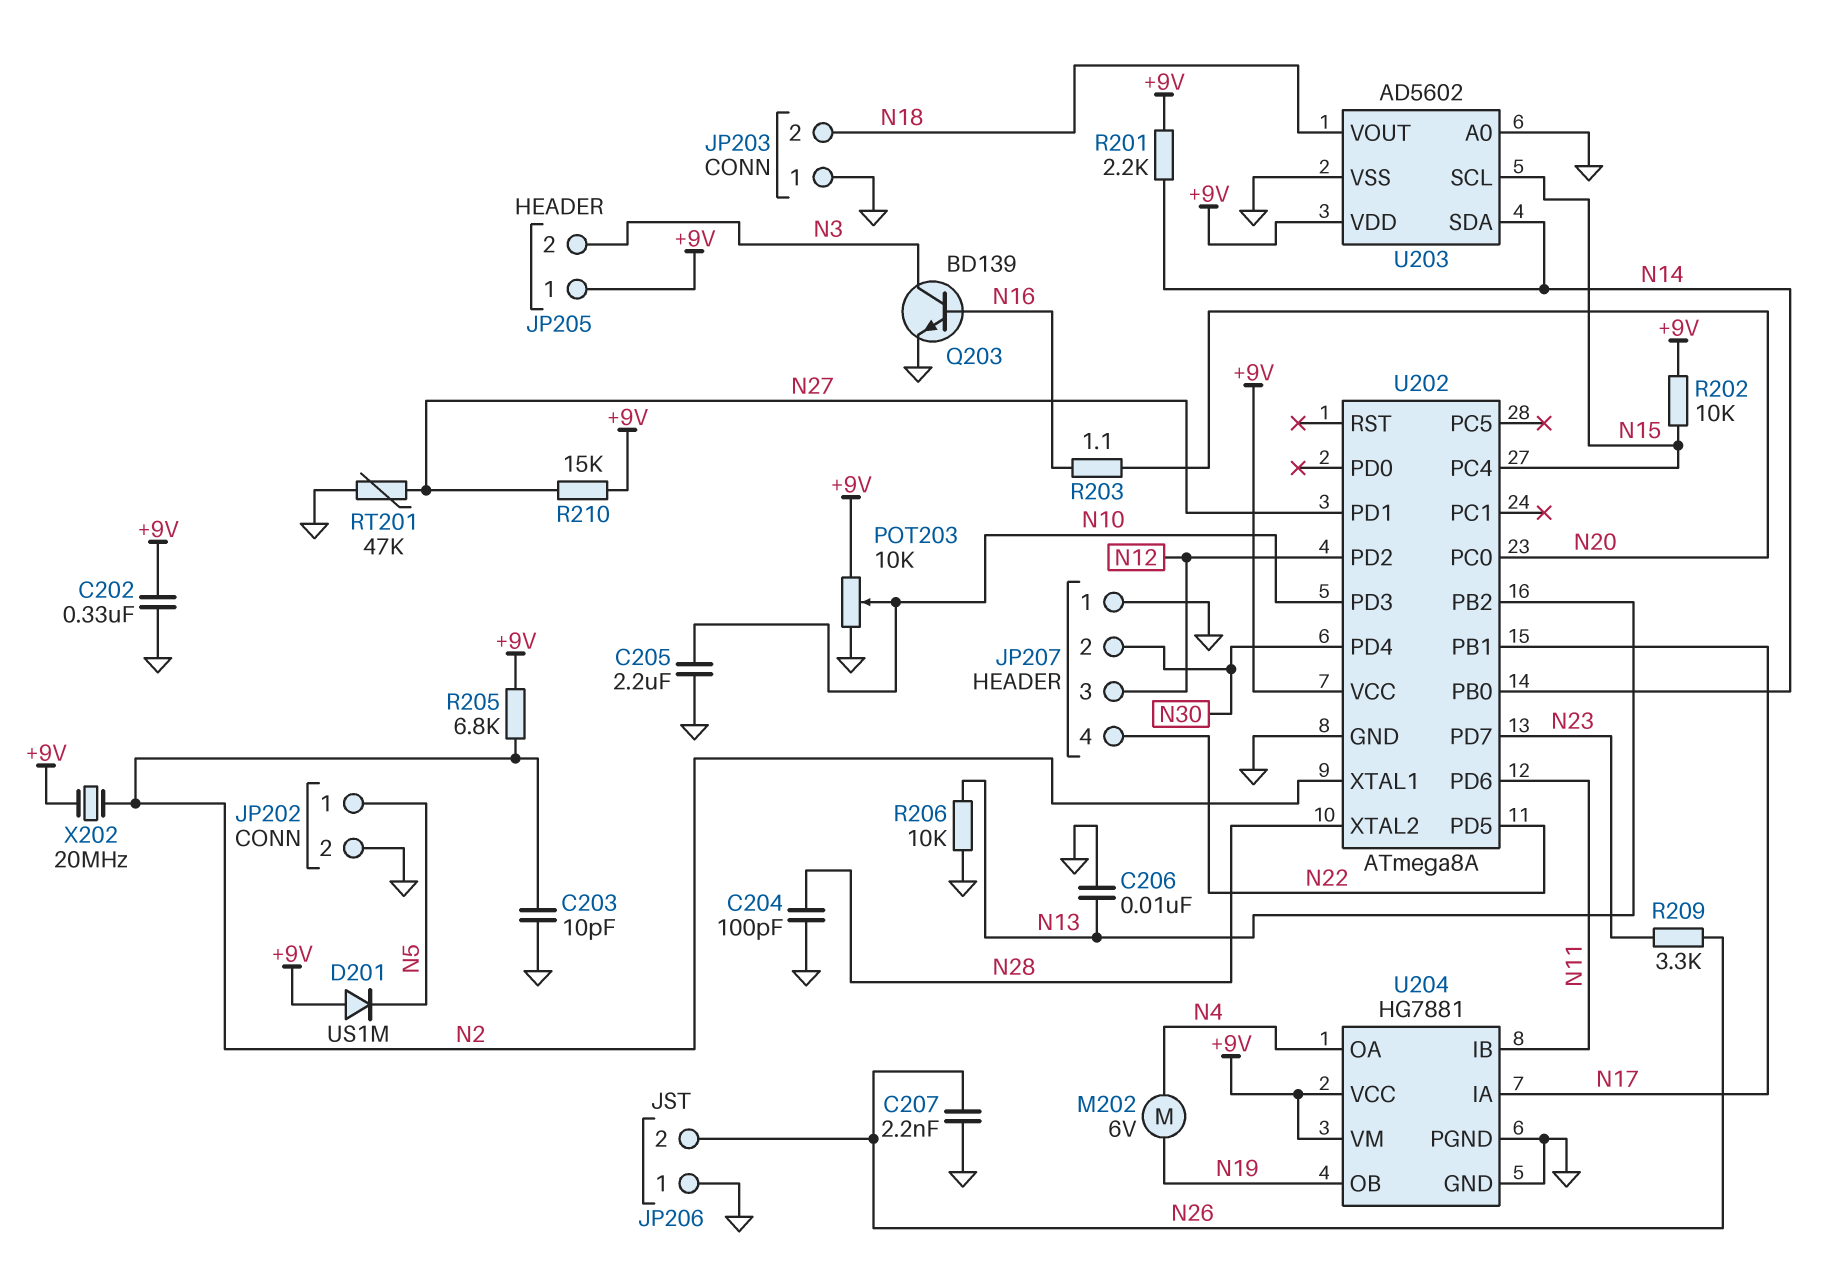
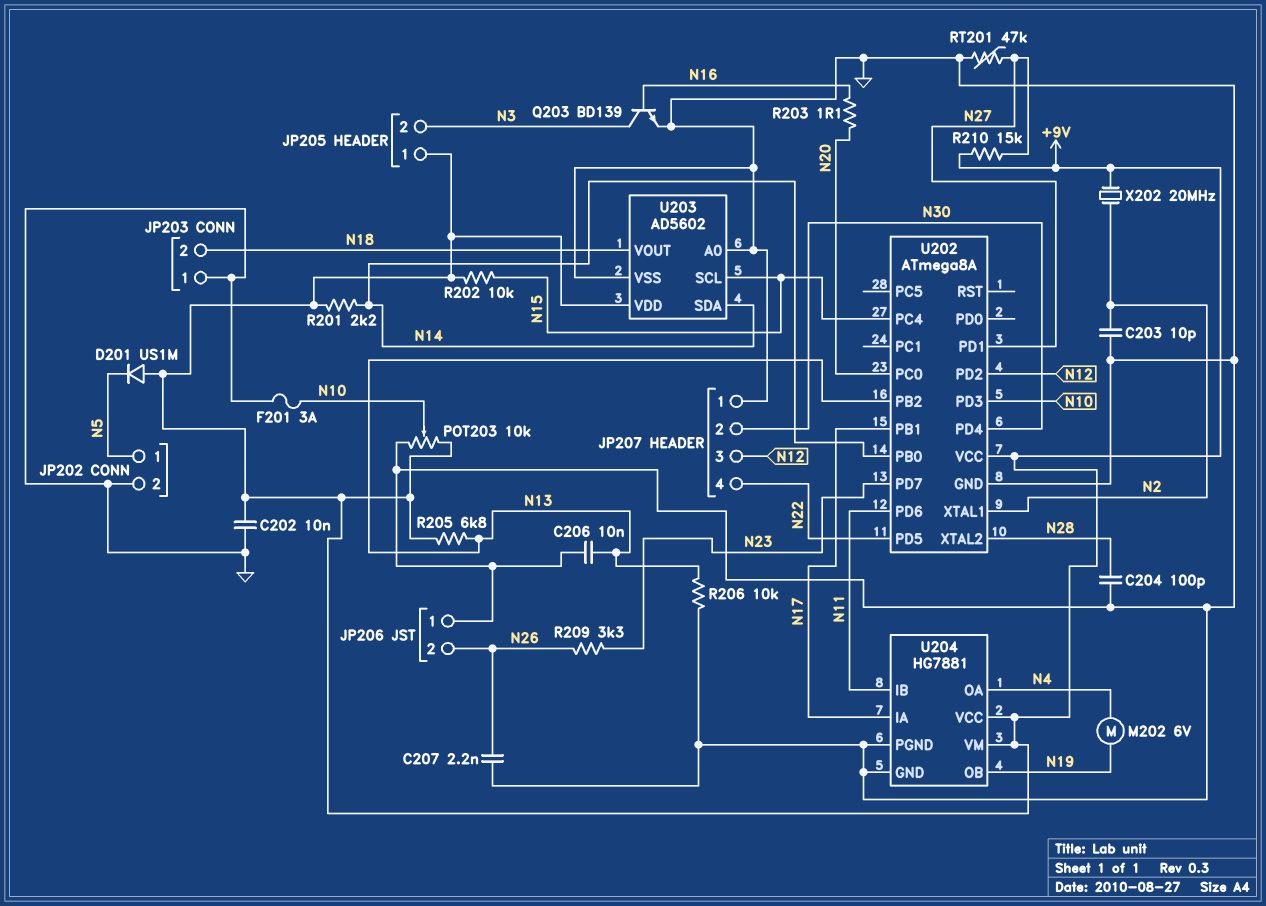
C202: 330nF (+9V, GND) -> 10nF (+9V, GND)
C205: 2.2uF (GND, N10) -> none
F201: none -> 3A (GND, N10)
R205: 6.8k (+9V, N2) -> 6.8k (+9V, N13)

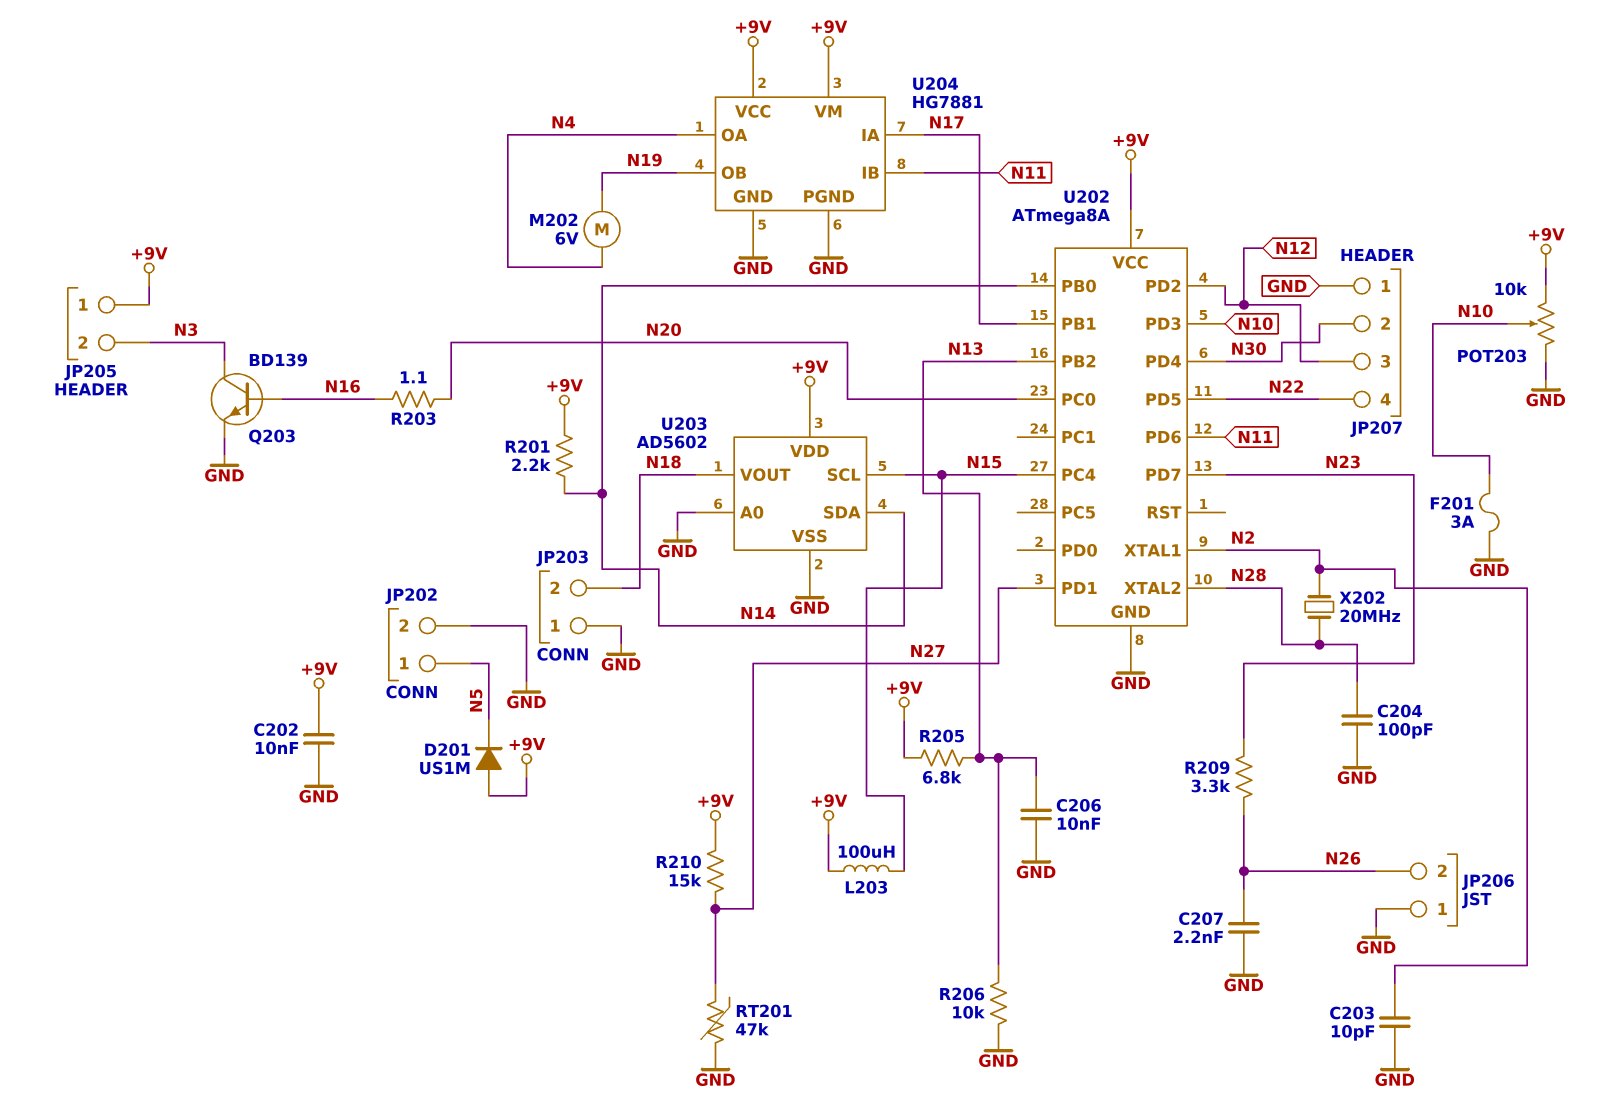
L203: none -> 100uH (+9V, N15)
R202: 10k (+9V, N15) -> none
X202: 20MHz (+9V, N2) -> 20MHz (N2, N28)

